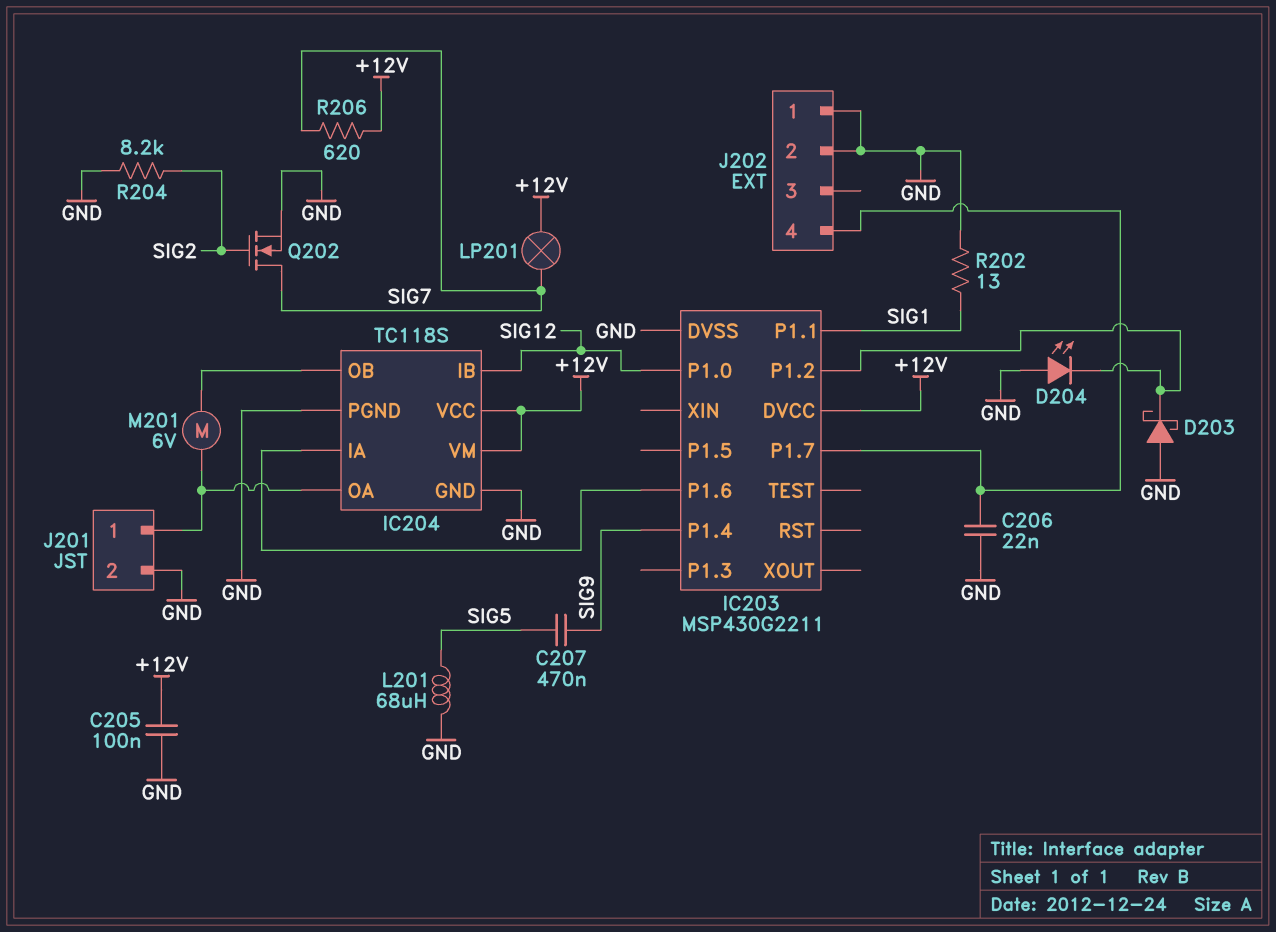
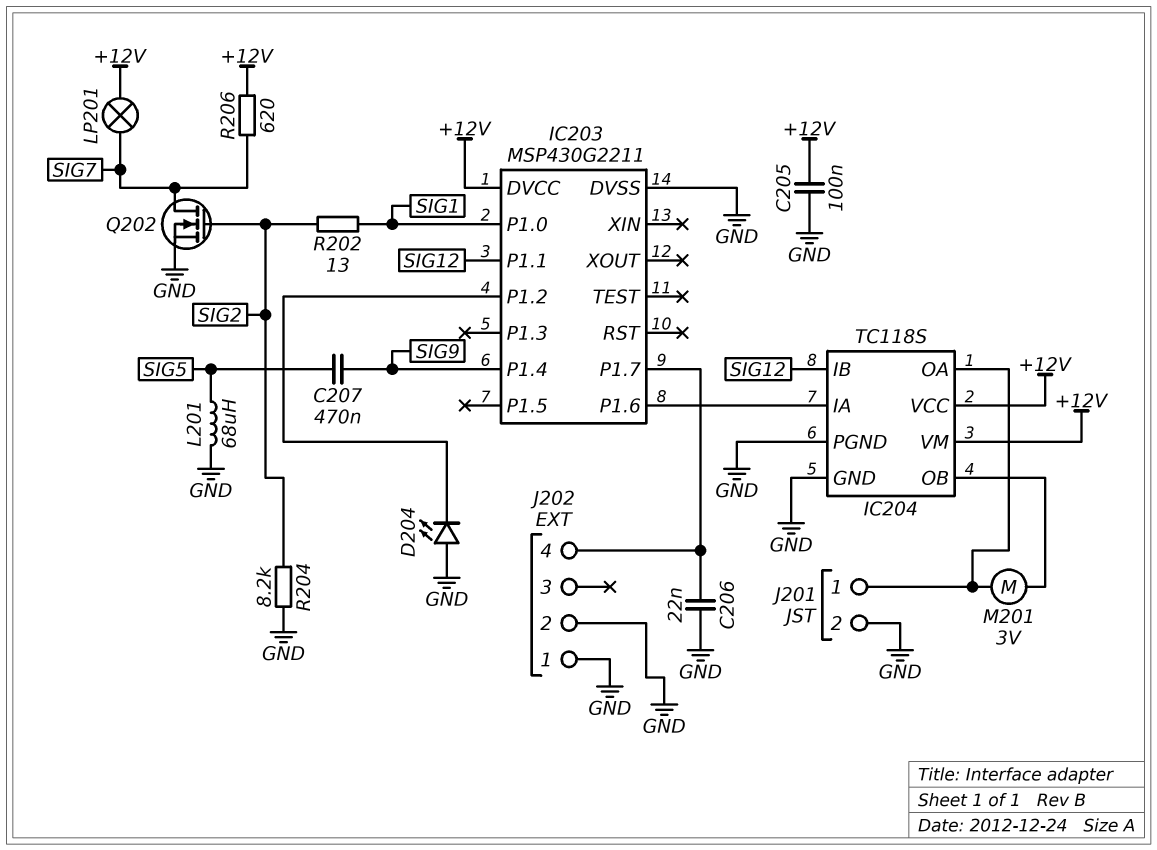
D203: schottky (A GND, K IC203/P1.2) -> none
IC203 pin P1.0: SIG12 -> SIG1
IC203 pin P1.1: SIG1 -> SIG12
M201: motor 6V (IC204/OA, IC204/OB) -> motor 3V (IC204/OA, IC204/OB)
R202: 13 (GND, SIG1) -> 13 (SIG1, SIG2)

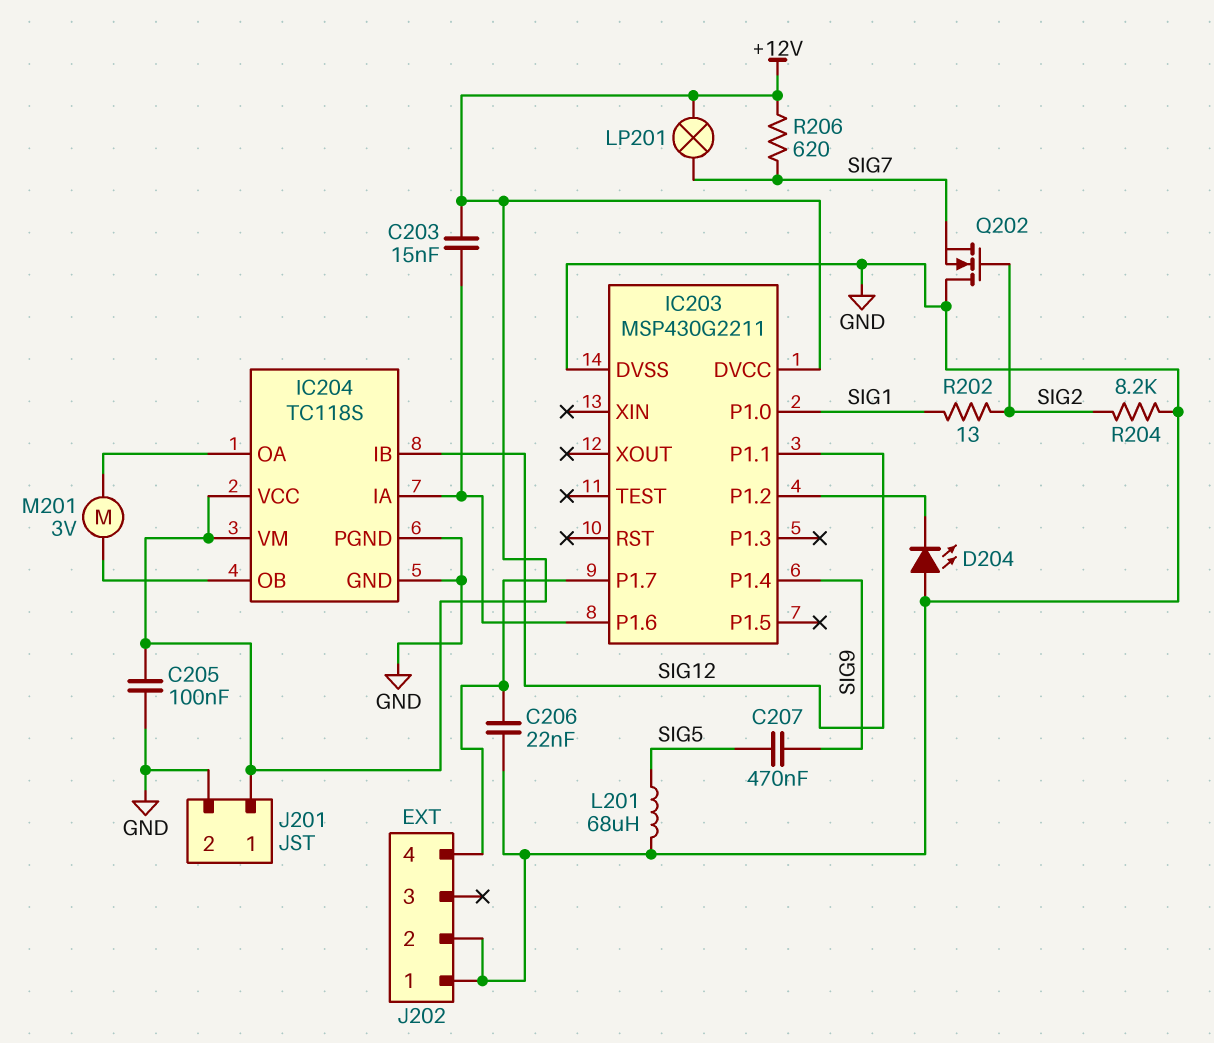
C203: none -> 15nF (+12V, IC203/P1.6)
J201 pin 1: IC204/OA -> +12V
Q202: NMOS (G SIG2, D SIG7, S GND) -> NMOS (G SIG2, D GND, S SIG7)

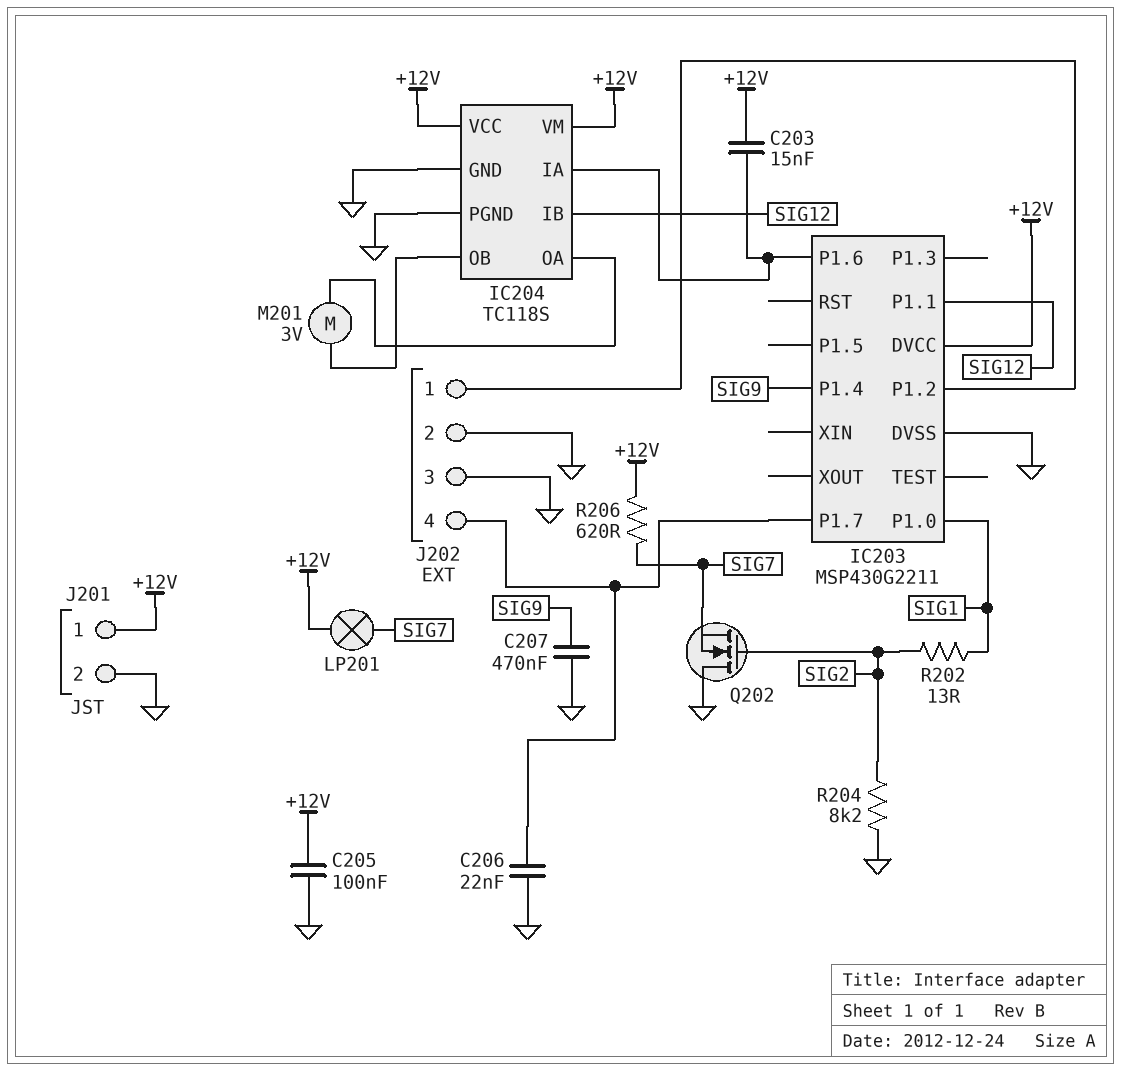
C207: 470nF (SIG5, SIG9) -> 470nF (GND, SIG9)
D204: LED (A GND, K IC203/P1.2) -> none
J202 pin 1: GND -> IC203/P1.2
J202 pin 3: none -> GND
L201: 68uH (GND, SIG5) -> none

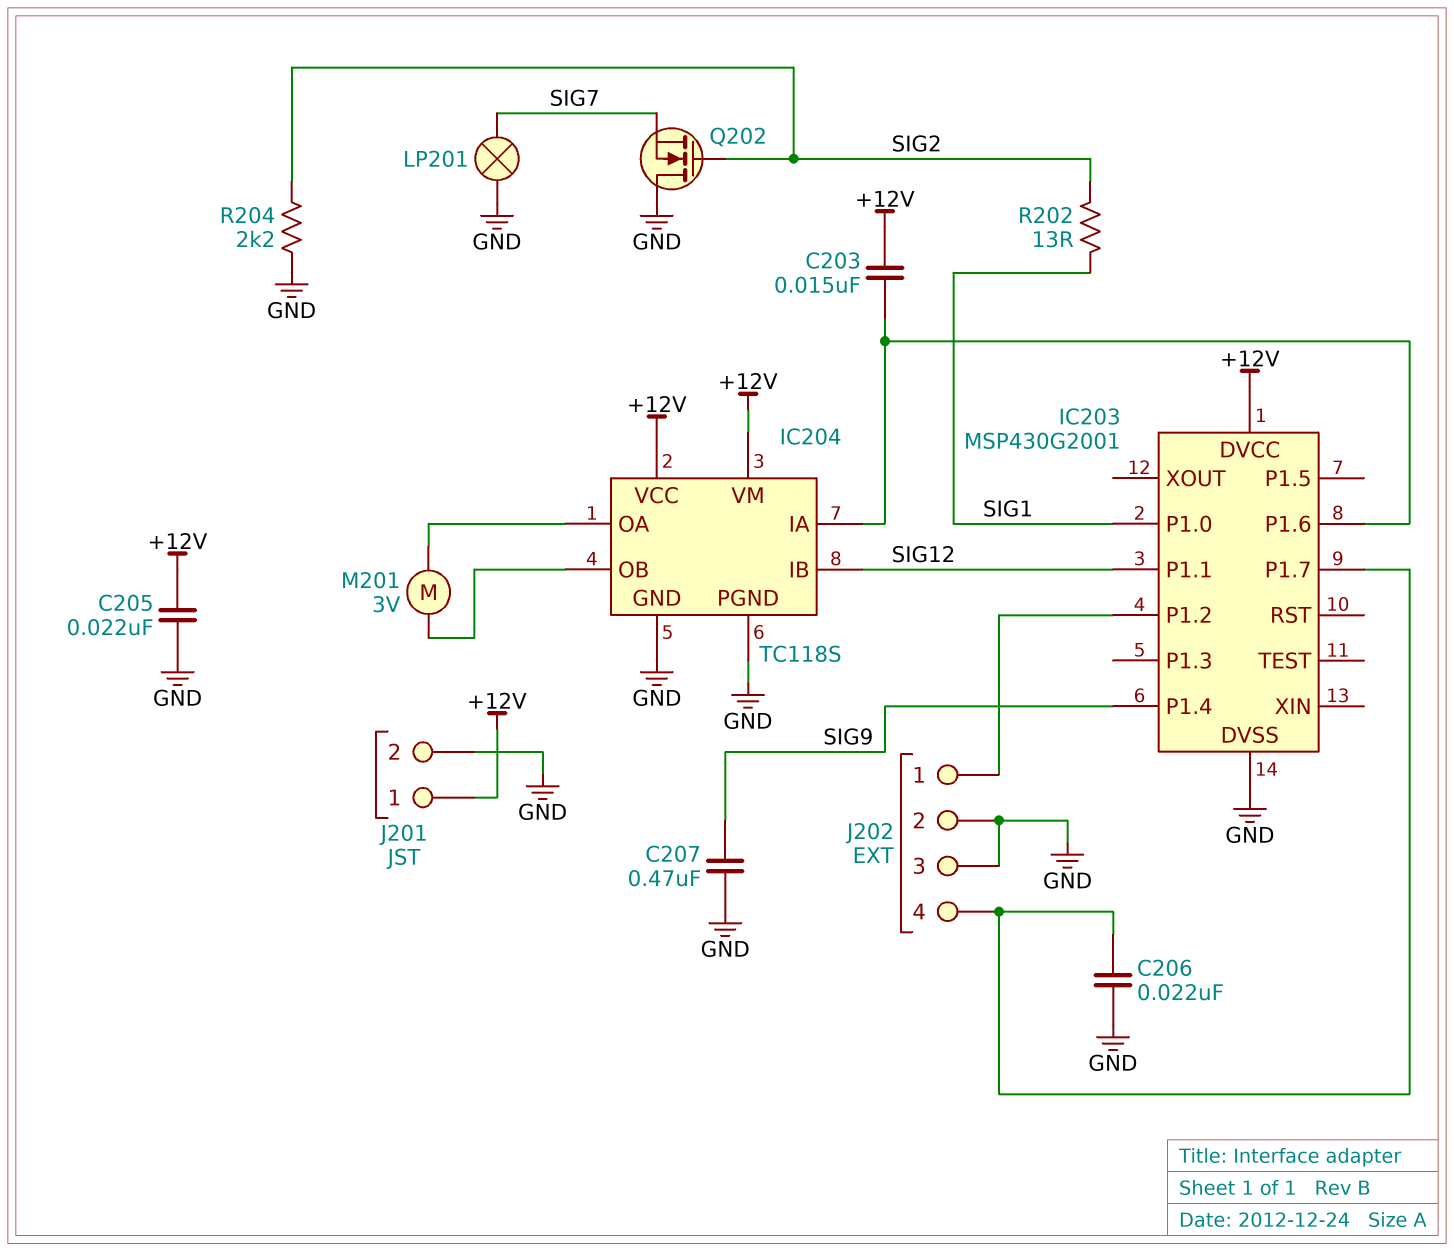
C205: 100nF (+12V, GND) -> 22nF (+12V, GND)
IC203: MSP430G2211 -> MSP430G2001
LP201: lamp (+12V, SIG7) -> lamp (GND, SIG7)
R204: 8.2k (GND, SIG2) -> 2.2k (GND, SIG2)
R206: 620 (+12V, SIG7) -> none

